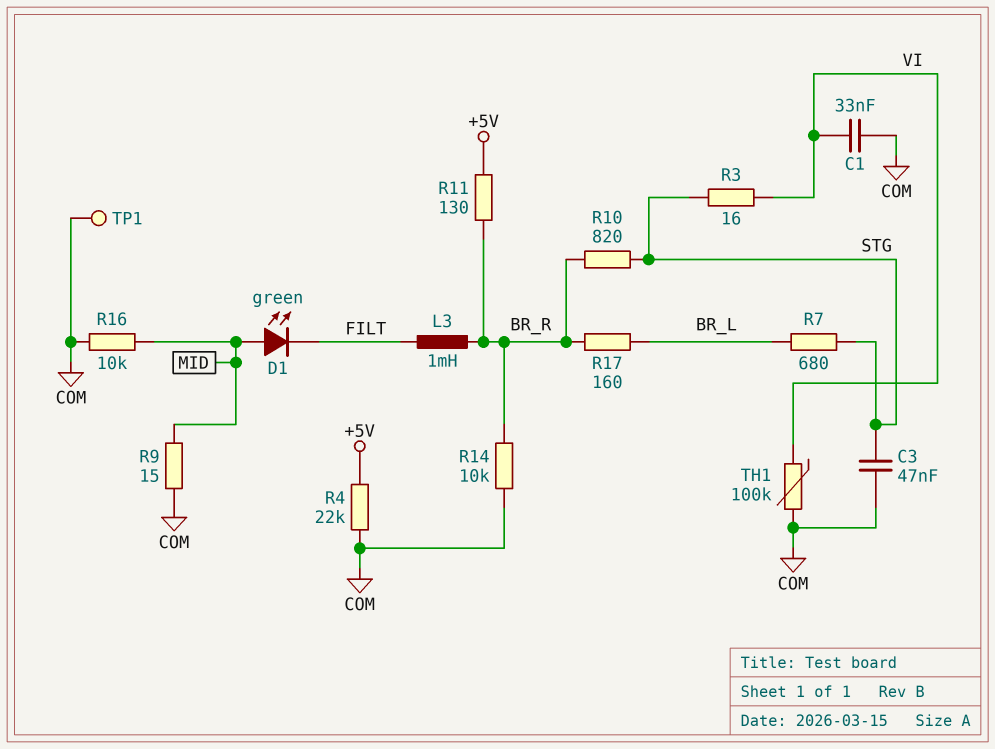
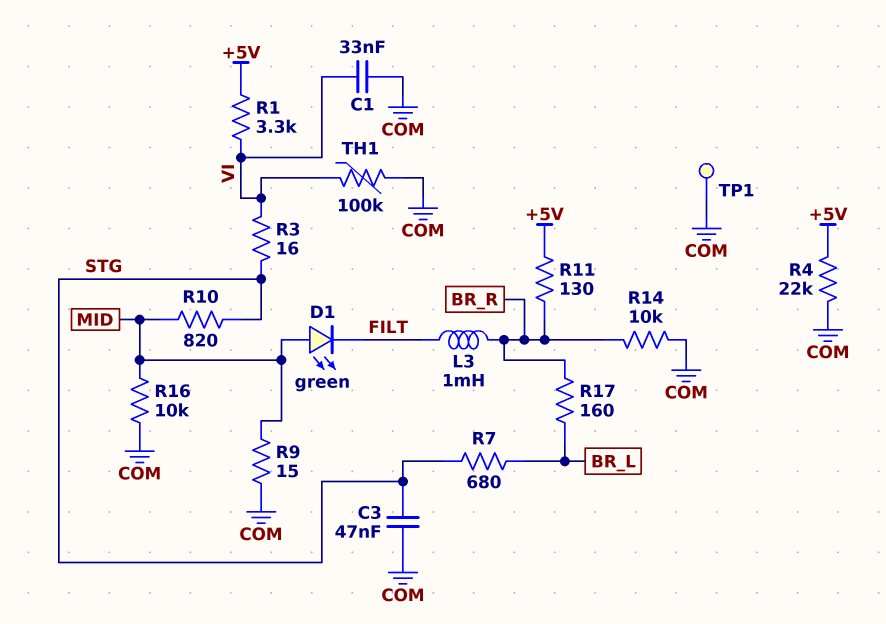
R1: none -> 3.3k (+5V, VI)
R10: 820 (BR_R, STG) -> 820 (MID, STG)

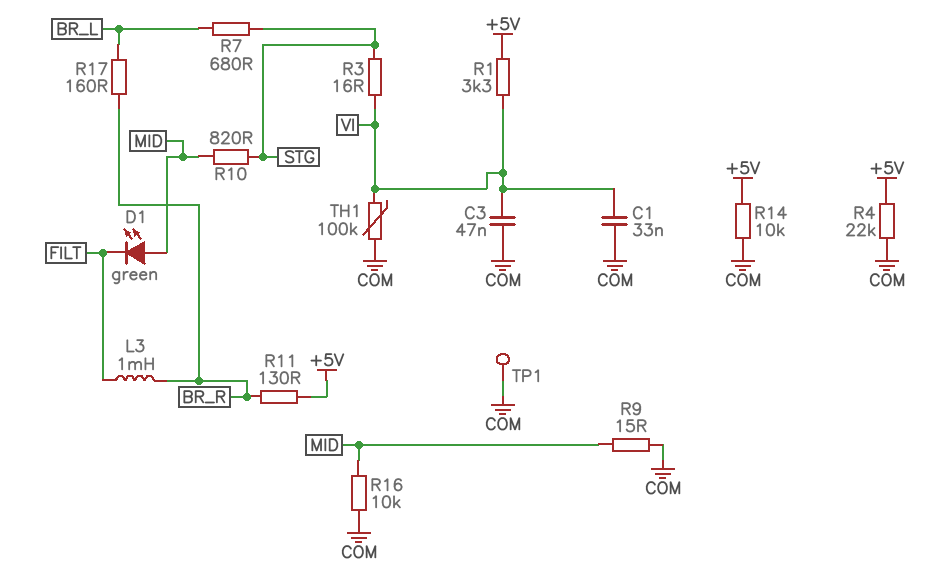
C3: 47nF (COM, STG) -> 47nF (COM, VI)
R14: 10k (BR_R, COM) -> 10k (+5V, COM)

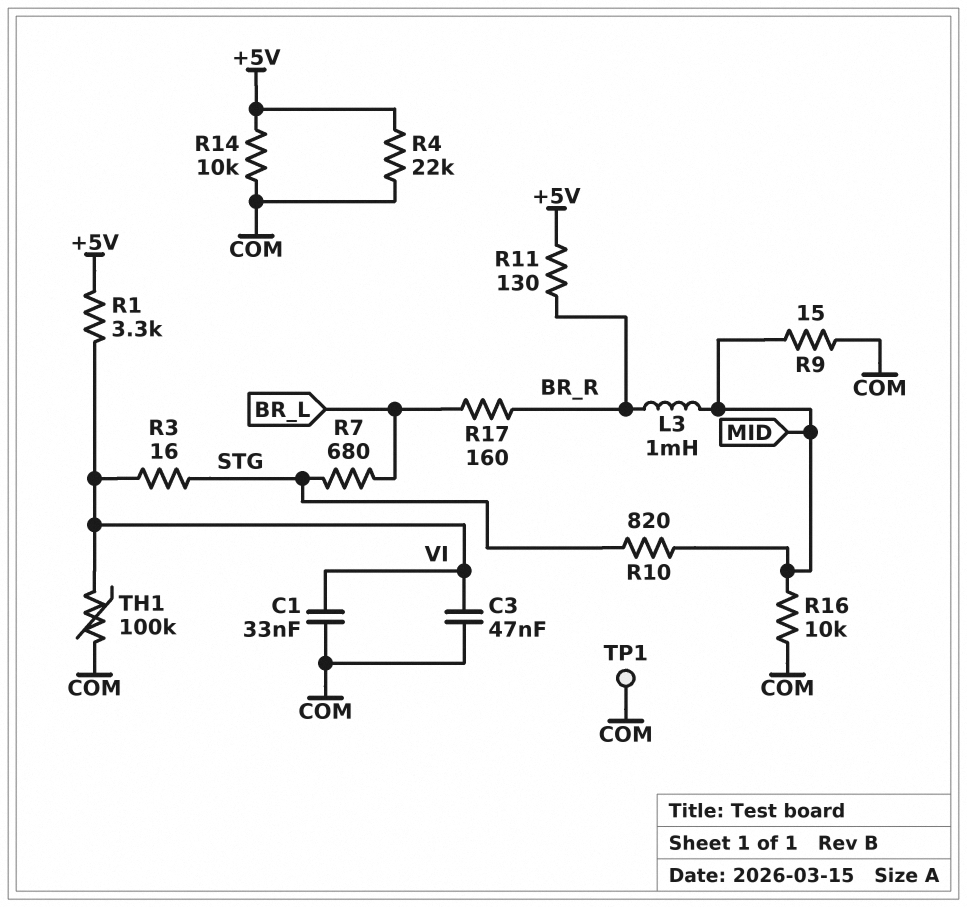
D1: LED green (A MID, K FILT) -> none
L3: 1mH (BR_R, FILT) -> 1mH (BR_R, MID)

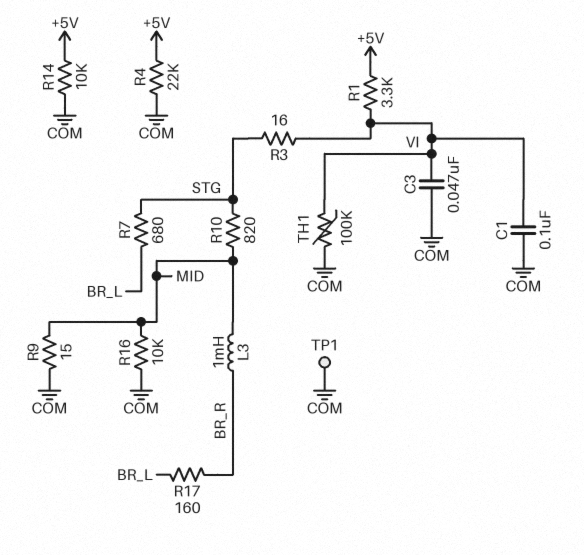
C1: 33nF (COM, VI) -> 100nF (COM, VI)
R11: 130 (+5V, BR_R) -> none

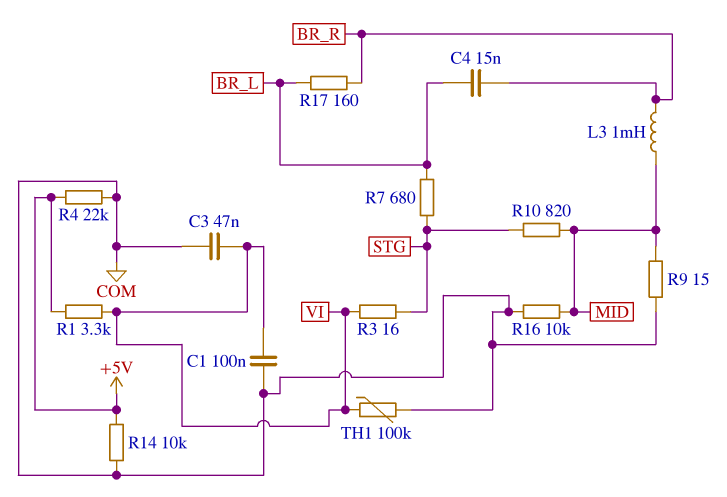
C4: none -> 15nF (BR_L, BR_R)
TP1: test point (COM) -> none

